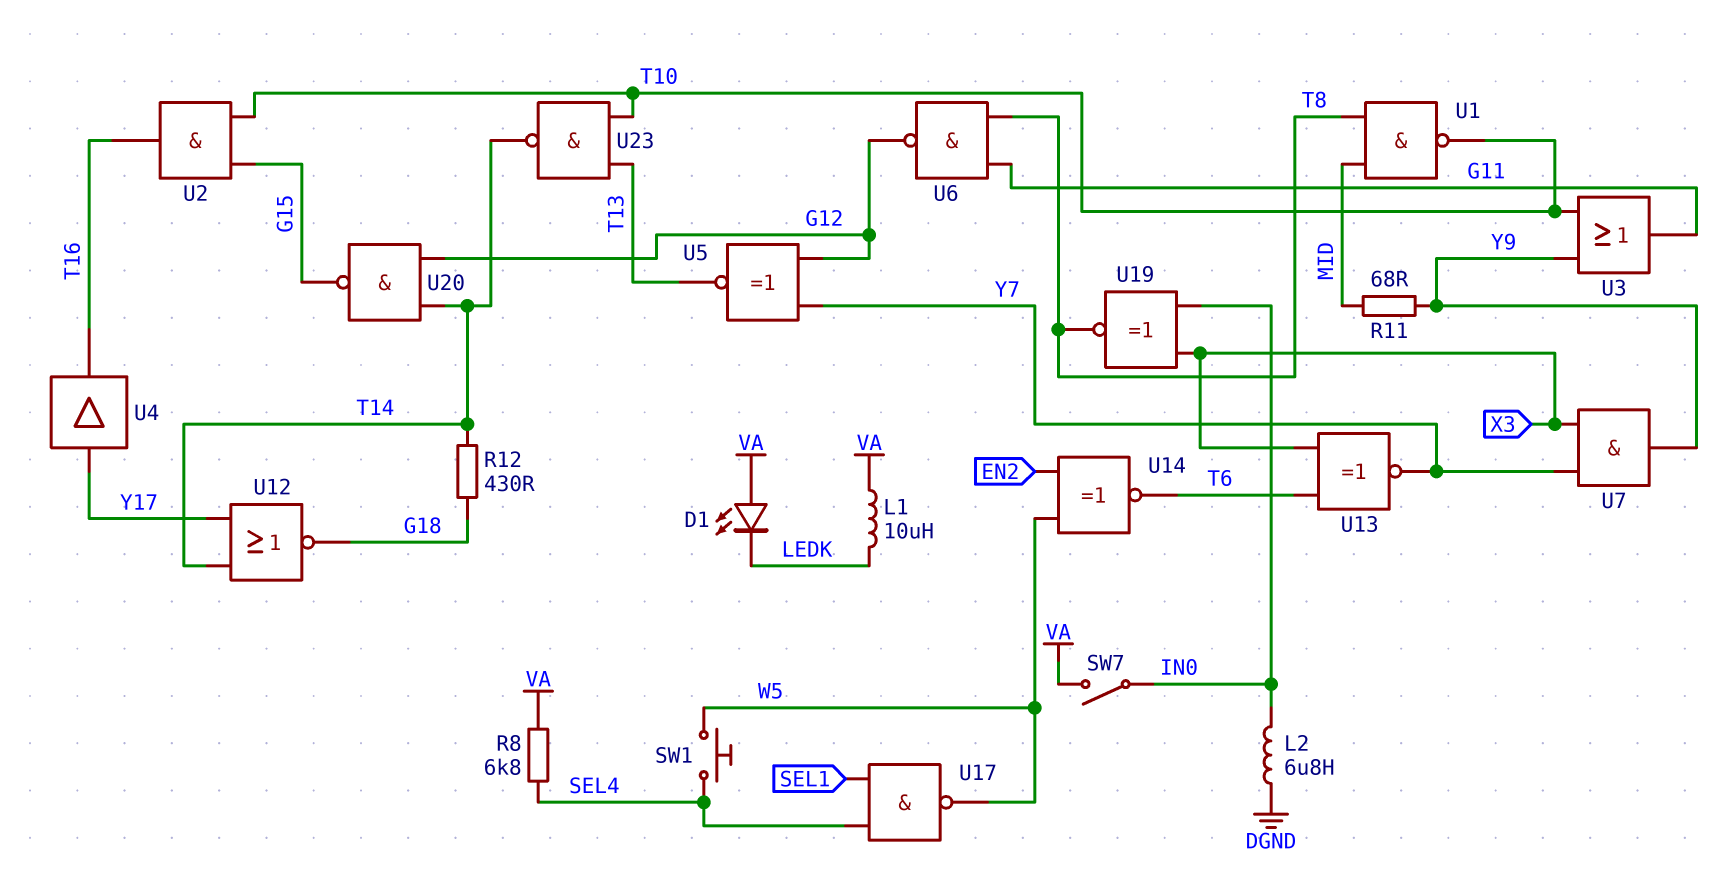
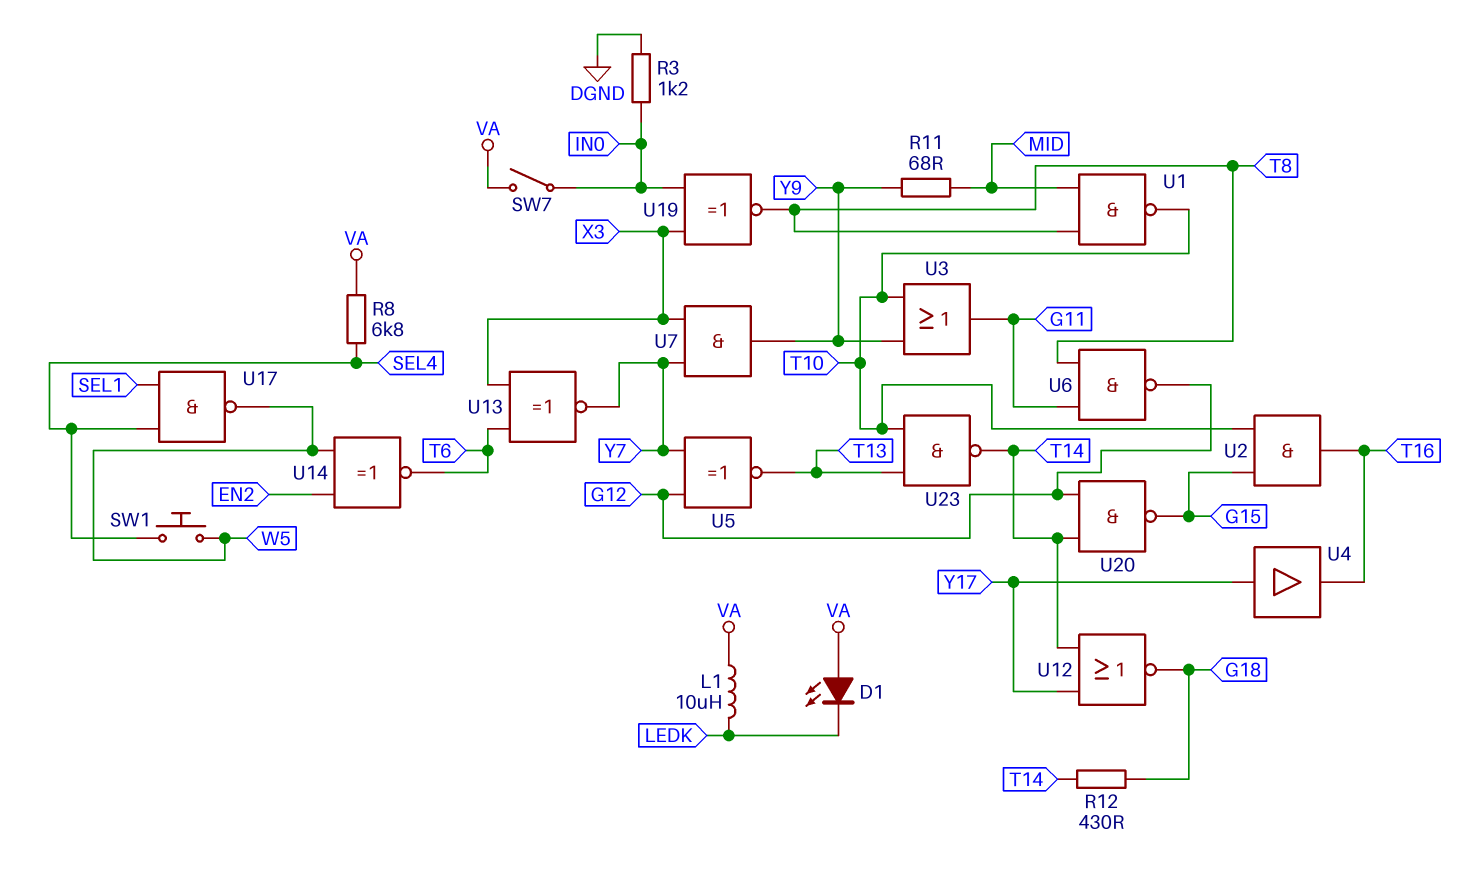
L2: 6.8uH (DGND, IN0) -> none
R3: none -> 1.2k (DGND, IN0)

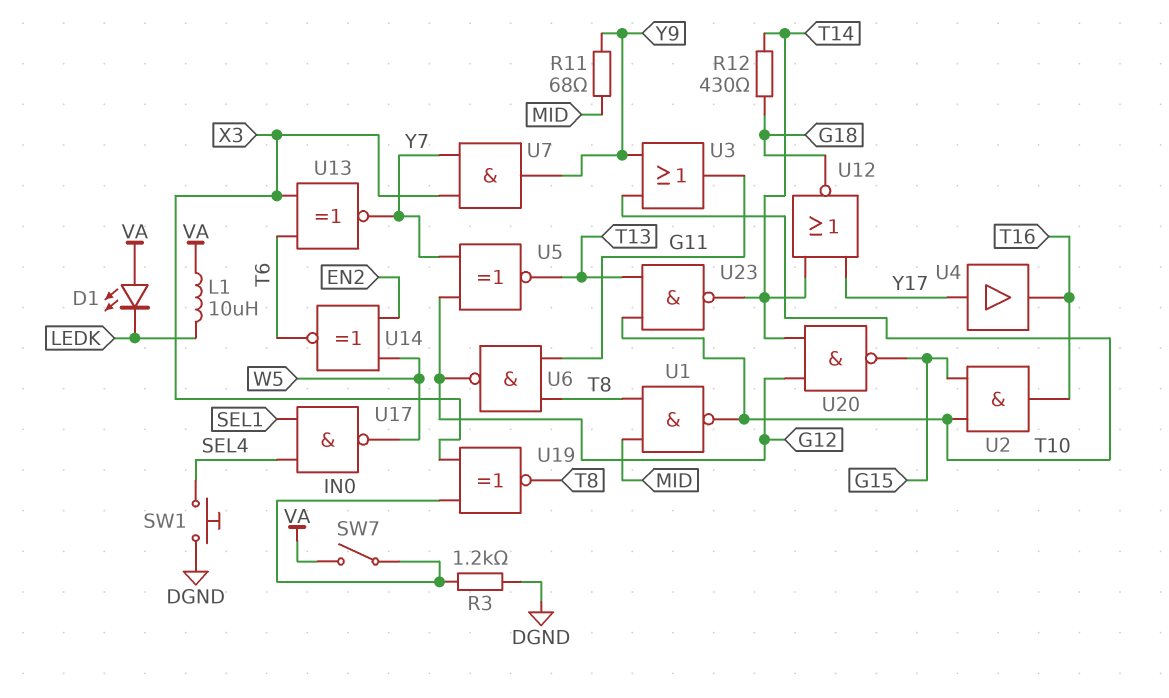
R8: 6.8k (SEL4, VA) -> none
SW1: button (SEL4, W5) -> button (DGND, SEL4)

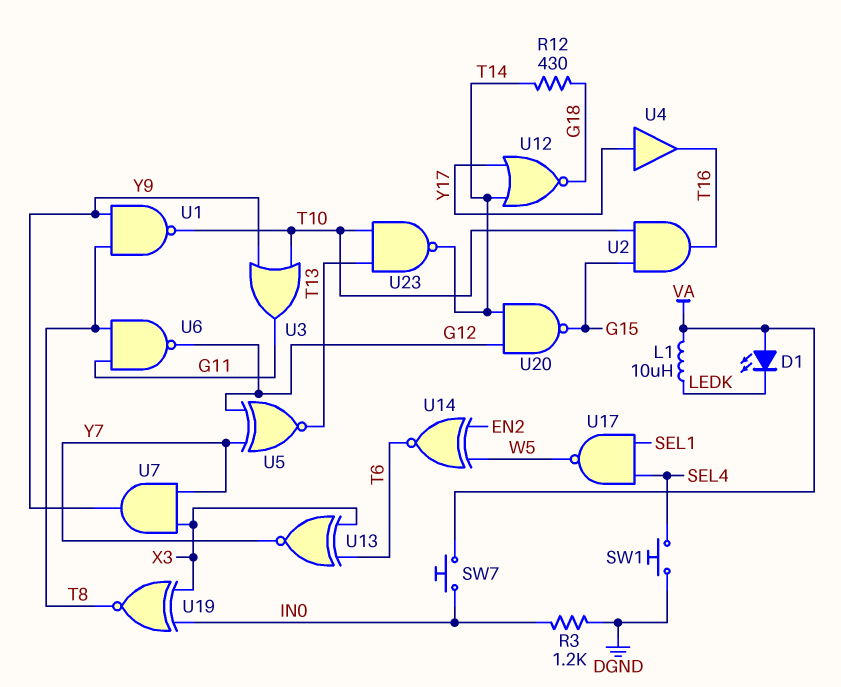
R11: 68 (MID, Y9) -> none
SW7: switch (IN0, VA) -> button (IN0, VA)
U1: NAND (in MID, in T8, out T10) -> NAND (in T8, in Y9, out T10)

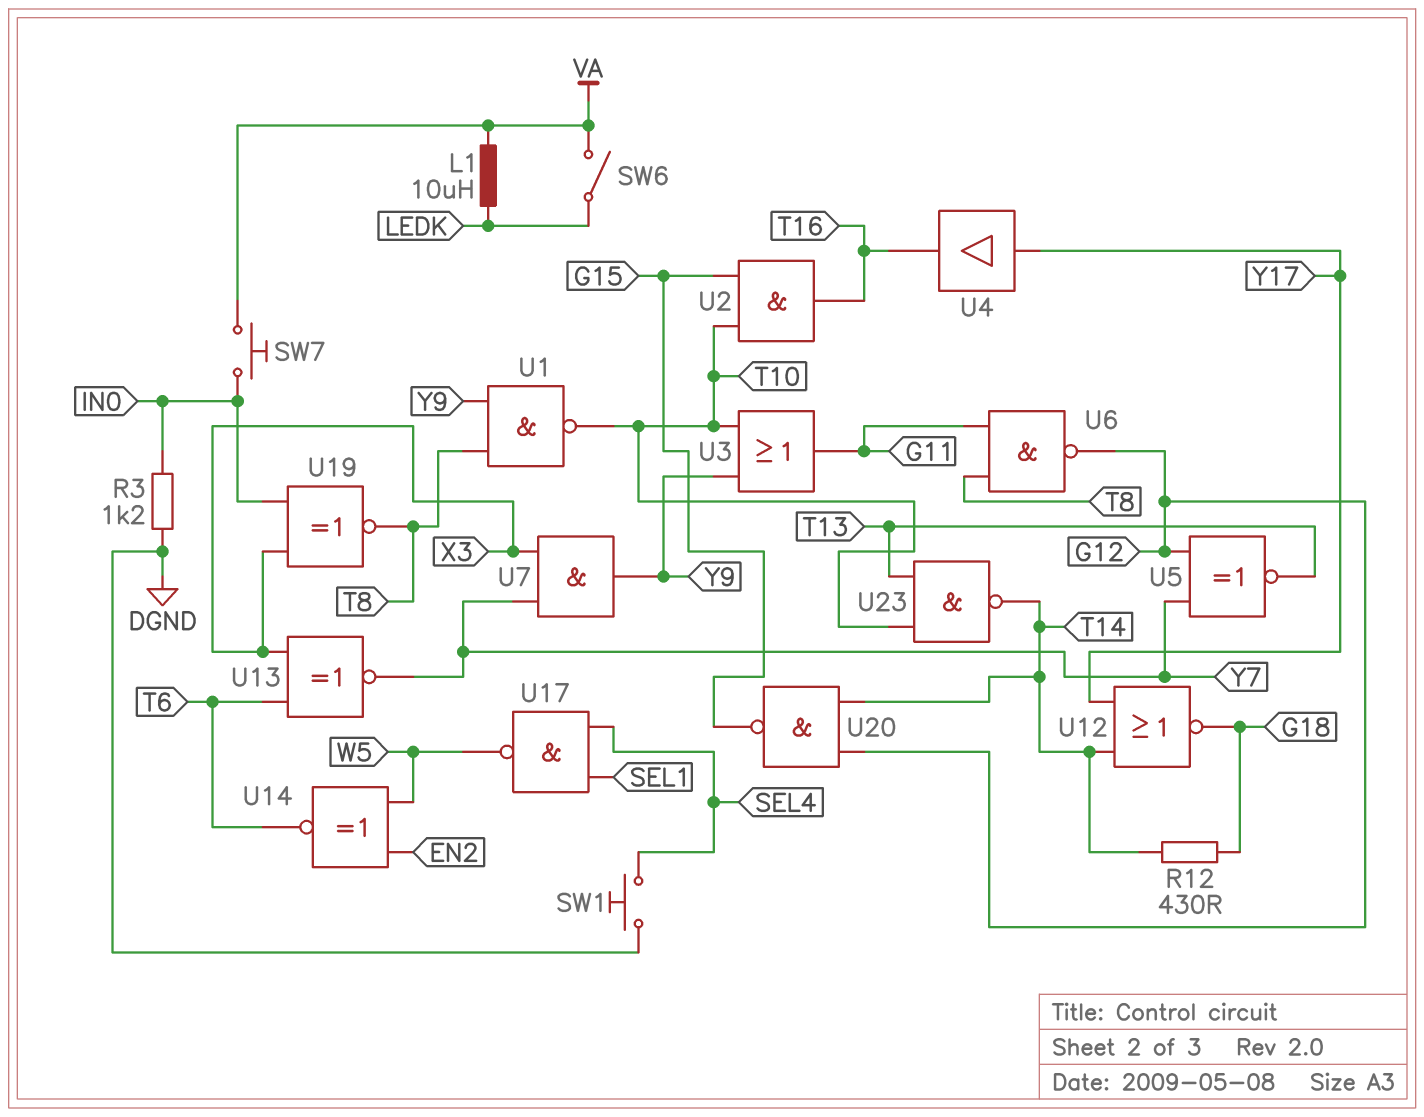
D1: LED (A VA, K LEDK) -> none
SW6: none -> switch (LEDK, VA)

